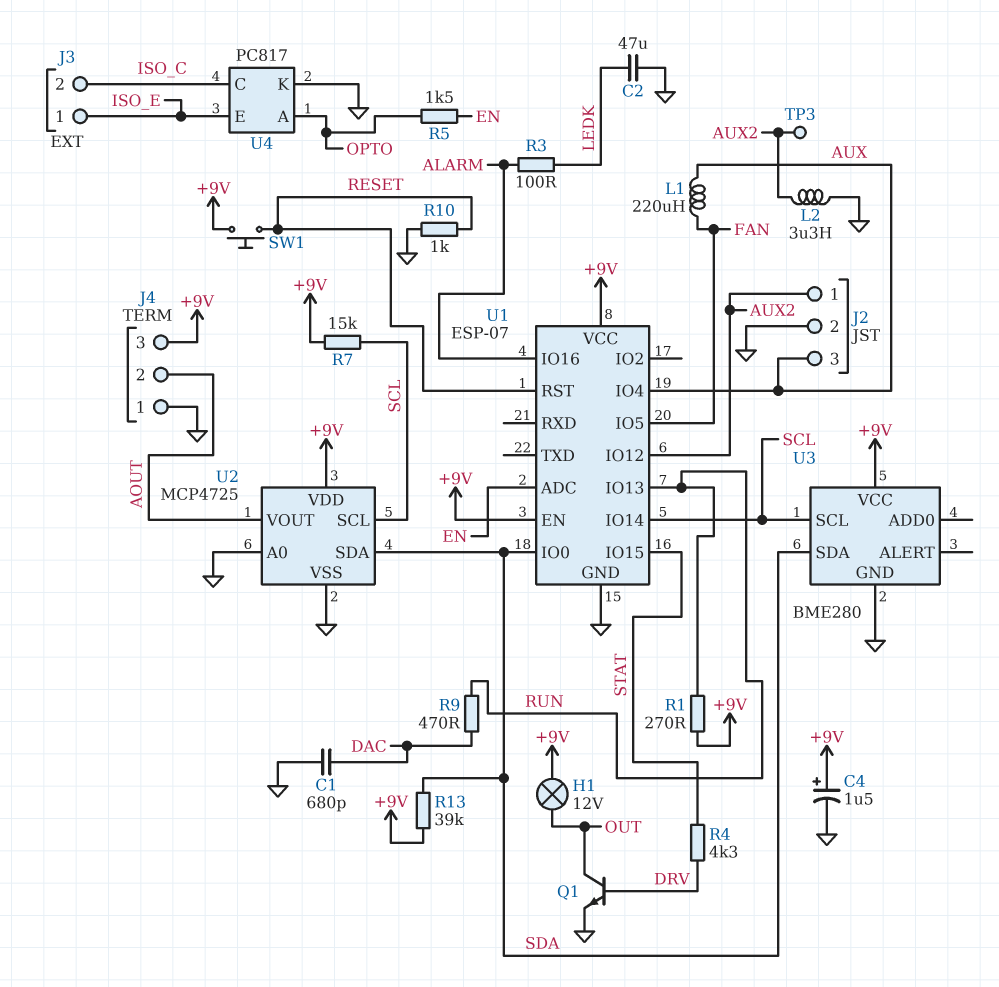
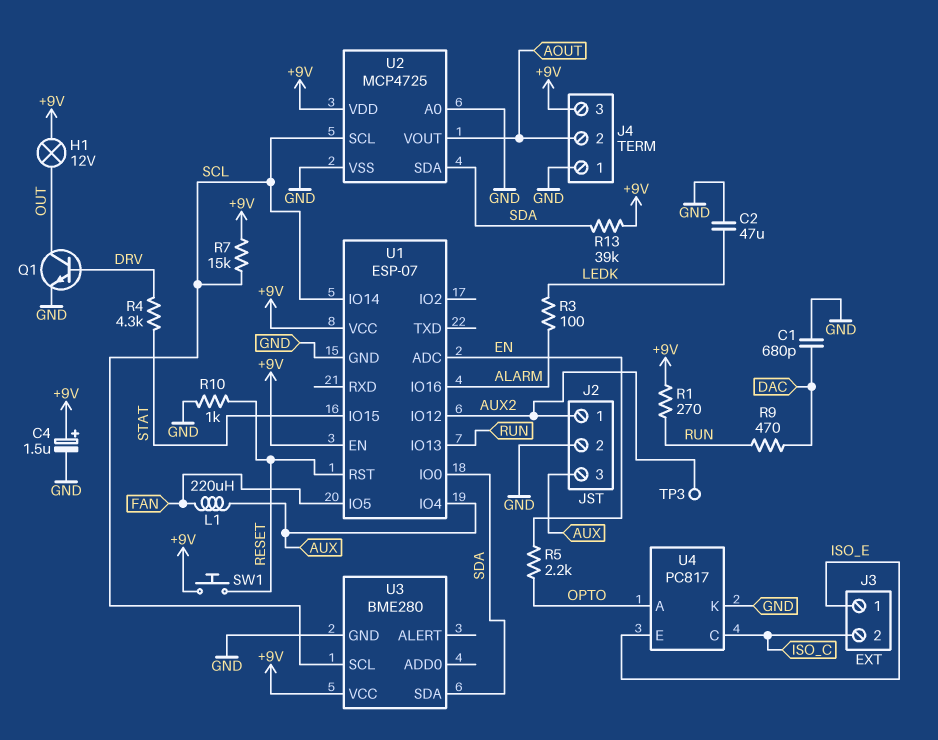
L2: 3.3uH (AUX2, GND) -> none
R5: 1.5k (EN, OPTO) -> 2.2k (EN, OPTO)

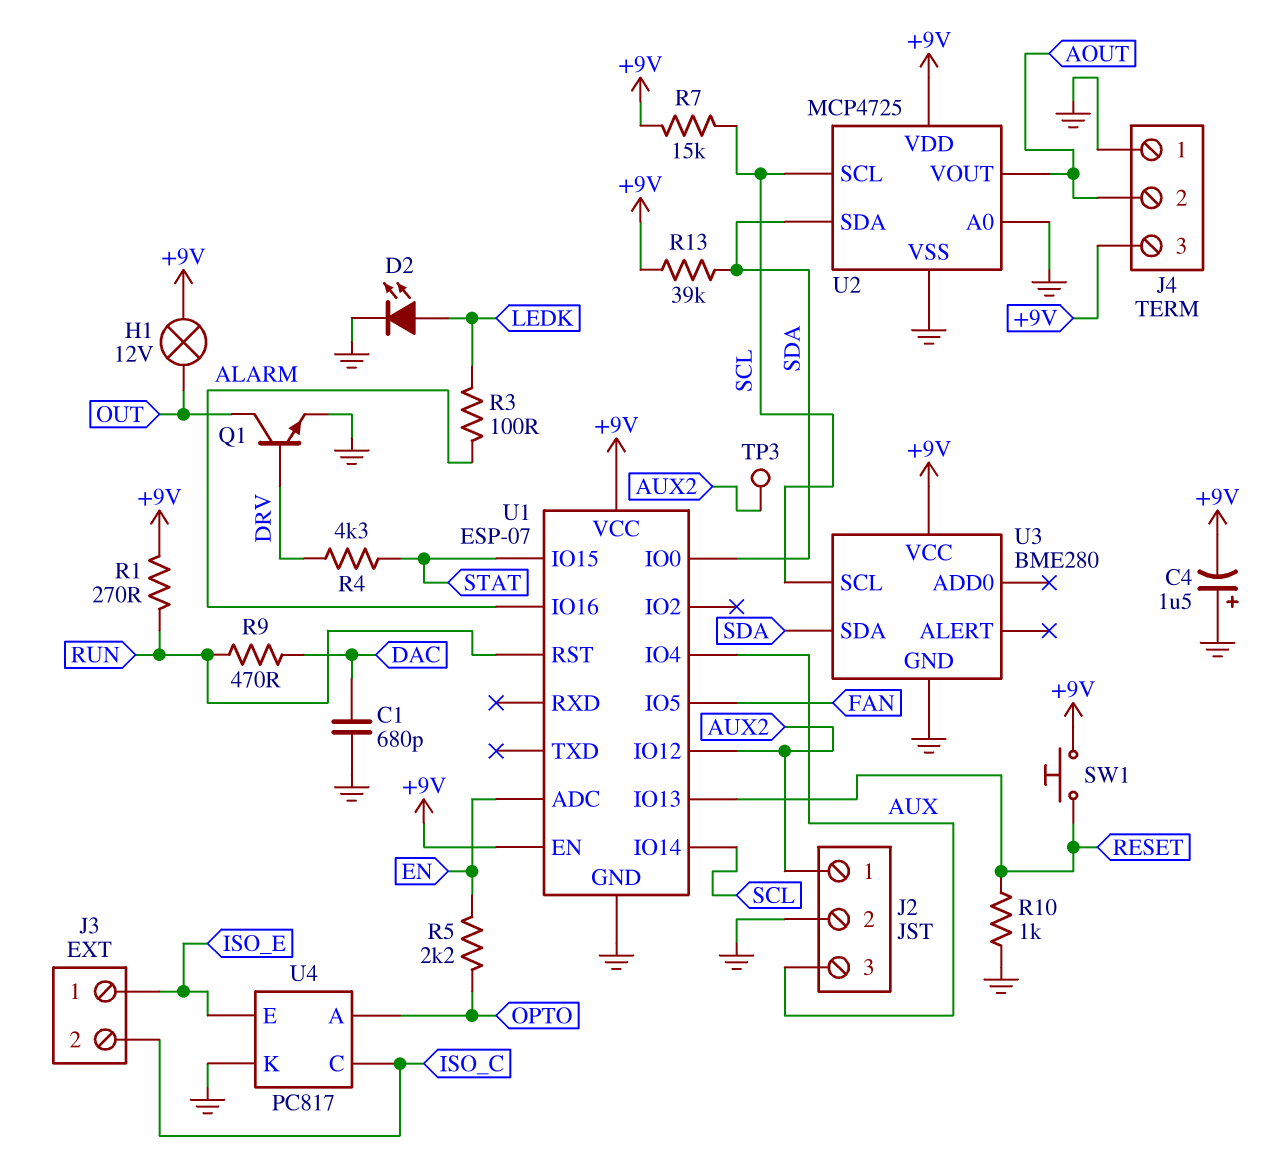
C2: 47uF (GND, LEDK) -> none
C4: 1.5uF (plus +9V, minus GND) -> 1.5uF (plus GND, minus +9V)
D2: none -> LED (A LEDK, K GND)
L1: 220uH (AUX, FAN) -> none
U1 pin IO13: RUN -> RESET
U1 pin RST: RESET -> RUN

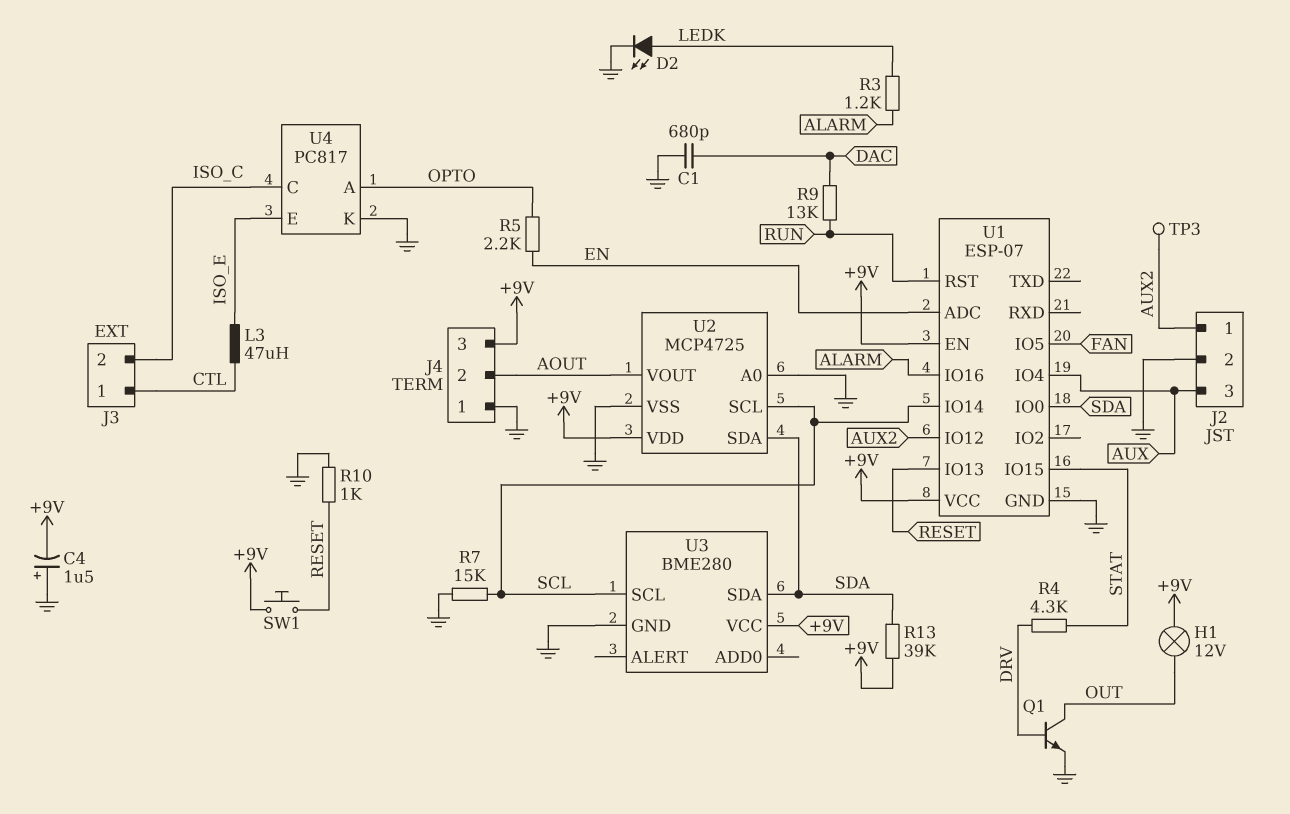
J3 pin 1: ISO_E -> CTL
L3: none -> 47uH (CTL, ISO_E)
R1: 270 (+9V, RUN) -> none
R3: 100 (ALARM, LEDK) -> 1.2k (ALARM, LEDK)
R7: 15k (+9V, SCL) -> 15k (GND, SCL)
R9: 470 (DAC, RUN) -> 13k (DAC, RUN)

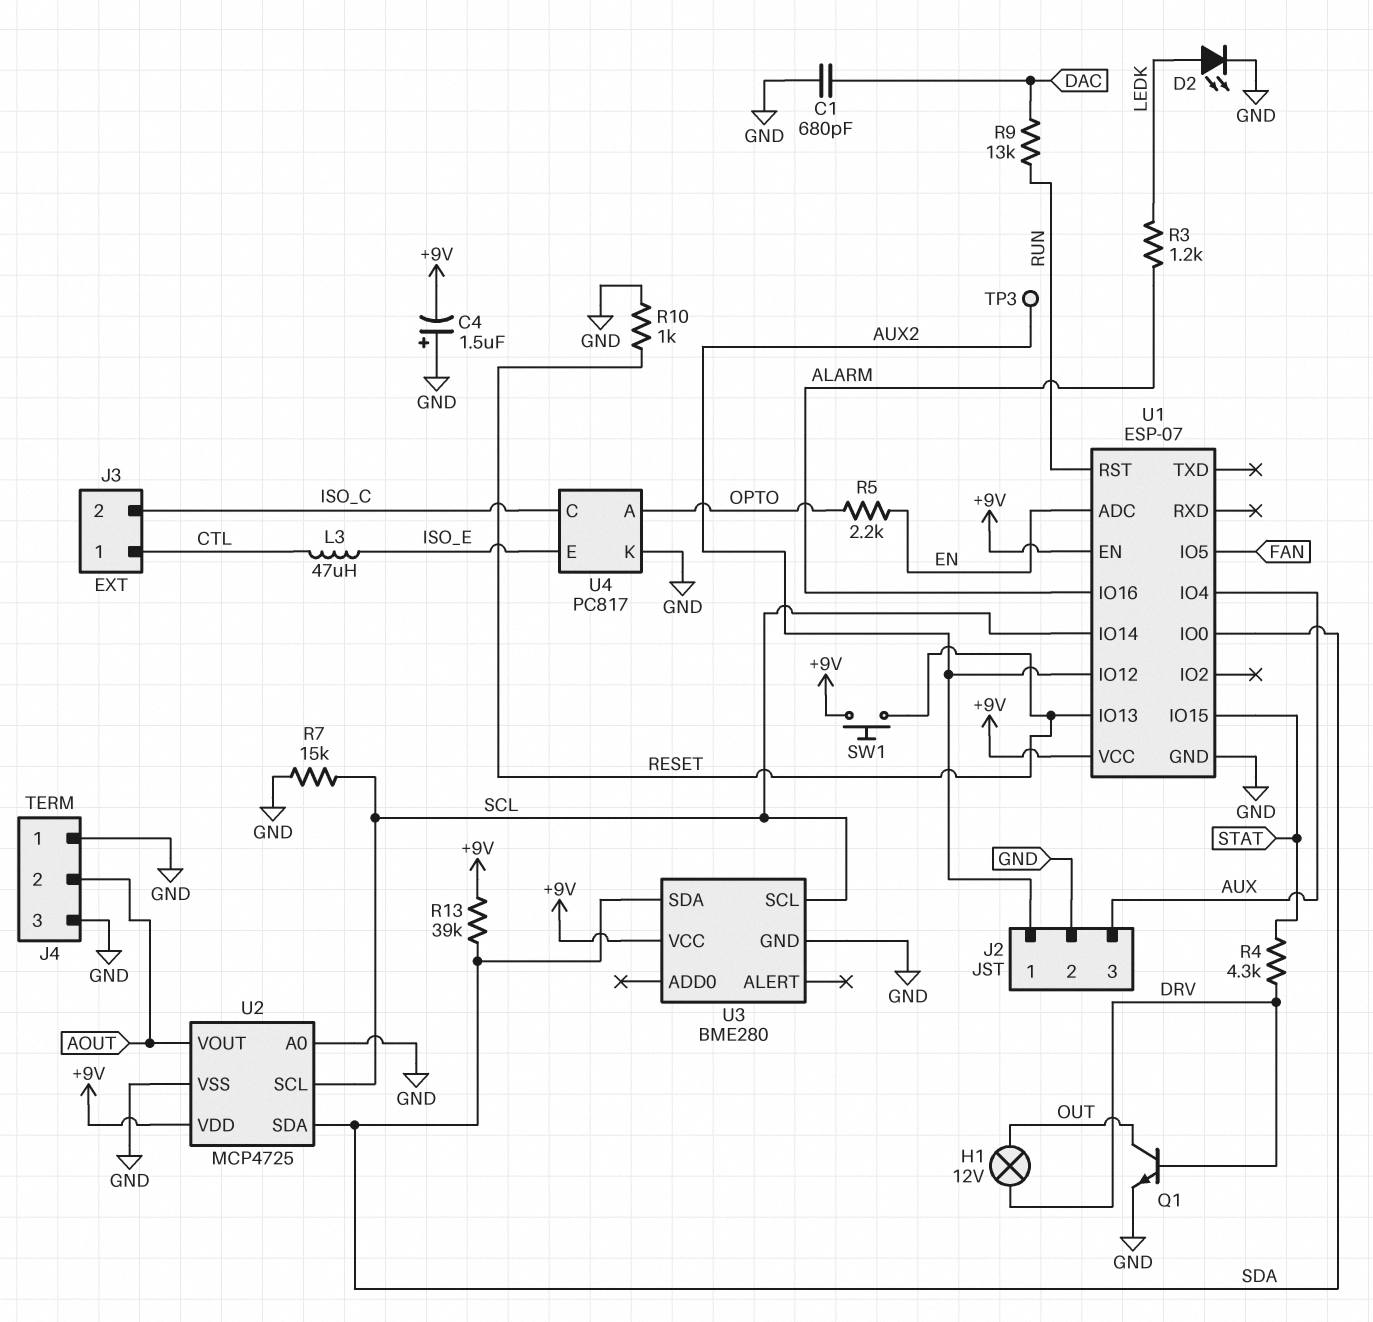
H1: lamp 12V (+9V, OUT) -> lamp 12V (DRV, OUT)
J4 pin 3: +9V -> GND

